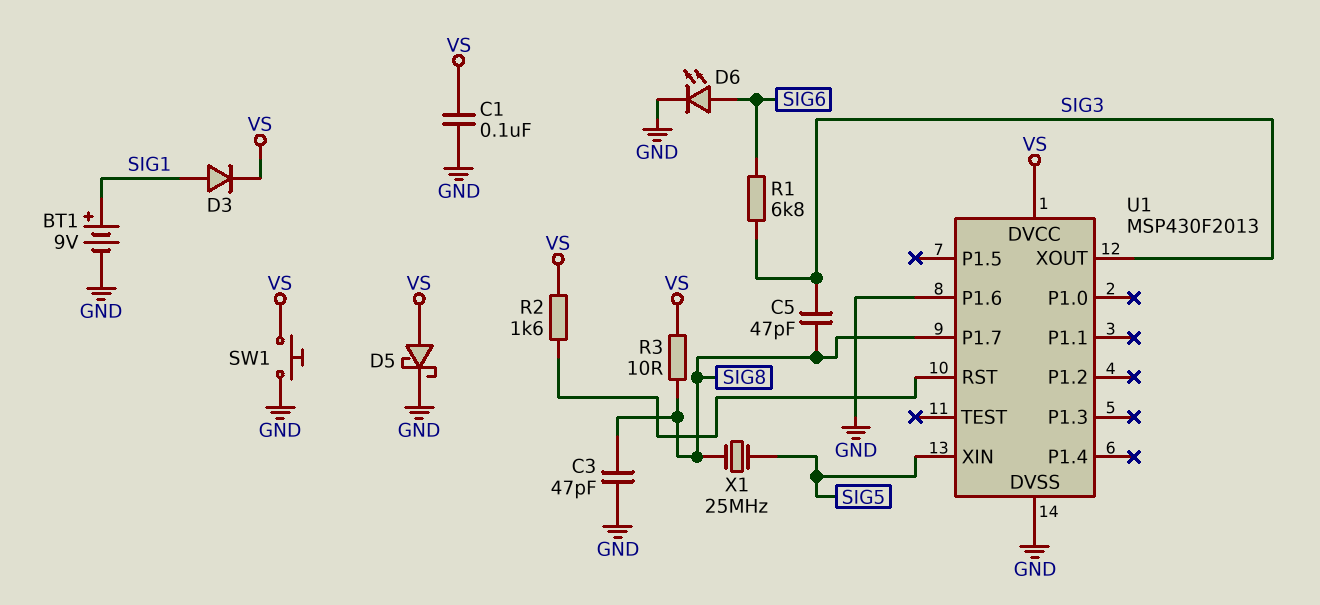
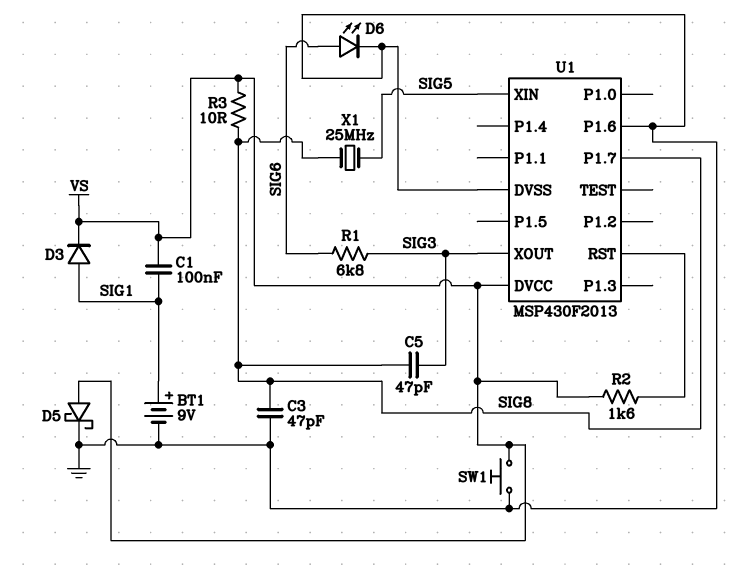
C1: 100nF (GND, VS) -> 100nF (SIG1, VS)

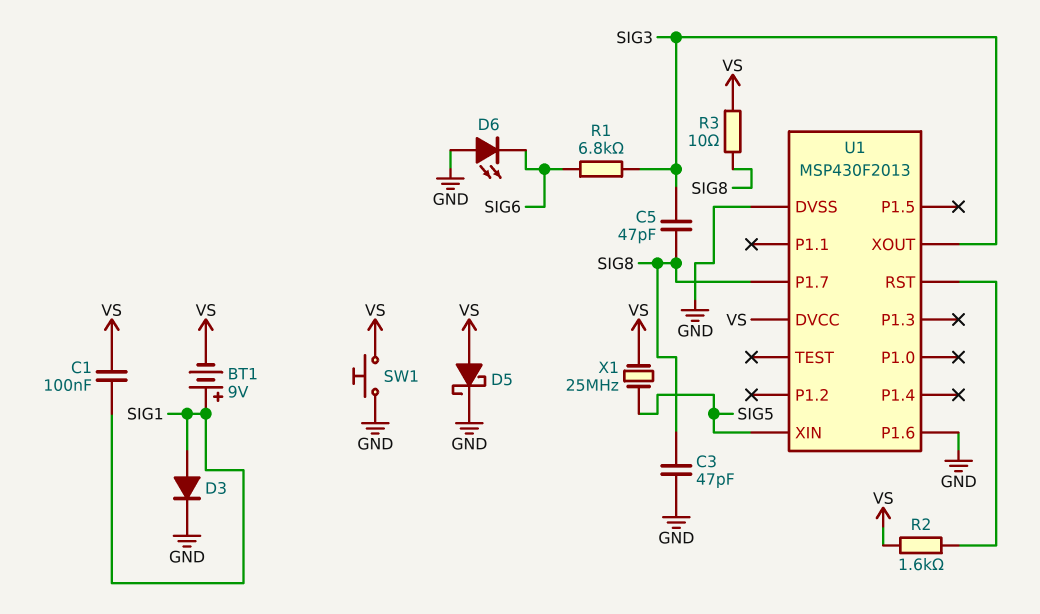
BT1: 9V (plus SIG1, minus GND) -> 9V (plus SIG1, minus VS)
D3: diode (A SIG1, K VS) -> diode (A SIG1, K GND)
D6: LED (A SIG6, K GND) -> LED (A GND, K SIG6)
X1: 25MHz (SIG5, SIG8) -> 25MHz (SIG5, VS)

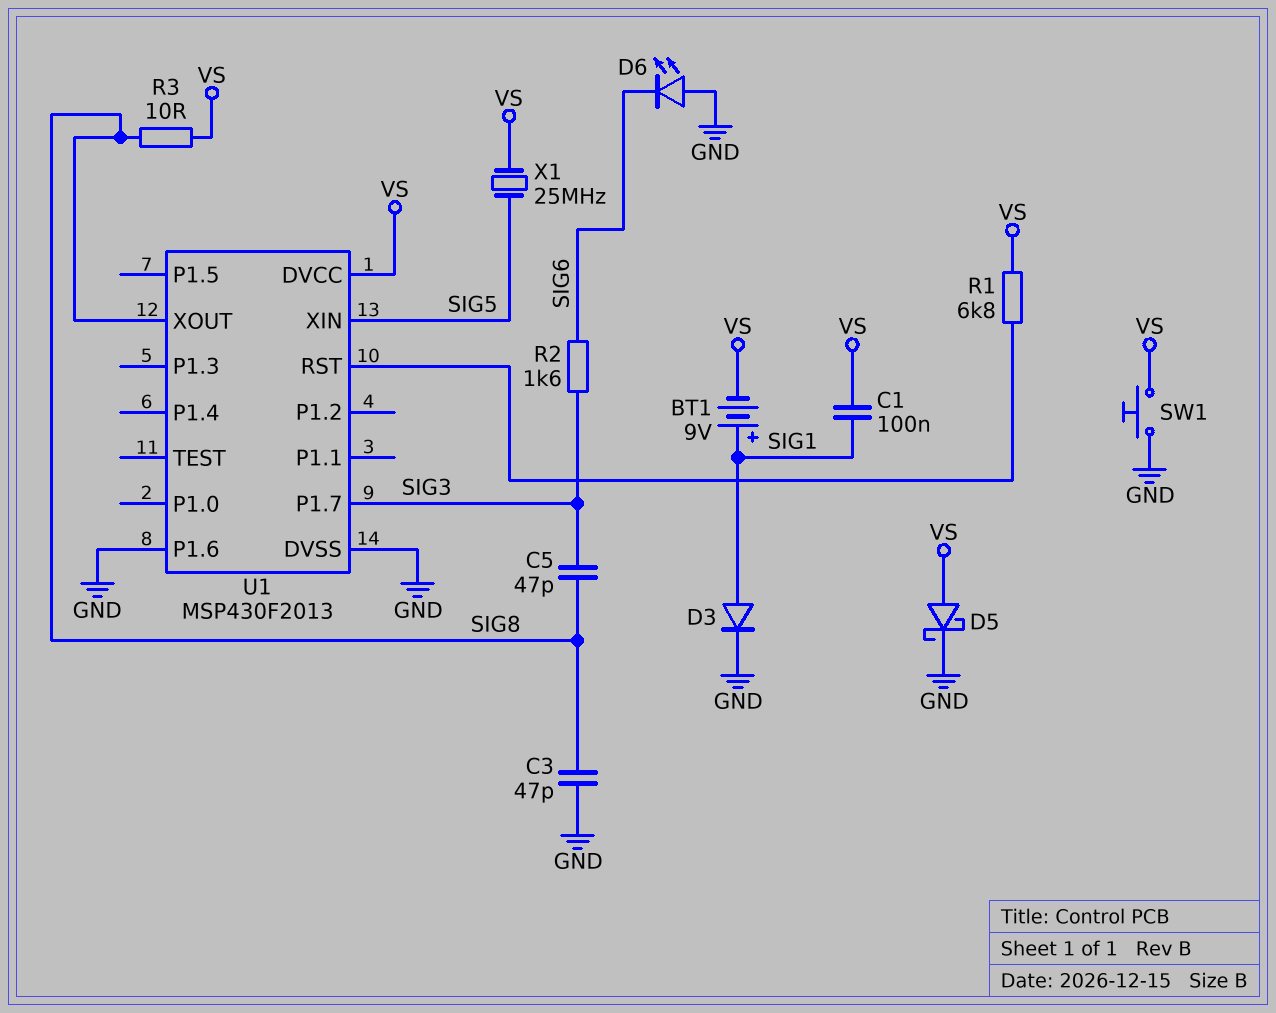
R1: 6.8k (SIG3, SIG6) -> 6.8k (U1/RST, VS)
R2: 1.6k (U1/RST, VS) -> 1.6k (SIG3, SIG6)
U1 pin P1.7: SIG8 -> SIG3
U1 pin XOUT: SIG3 -> SIG8

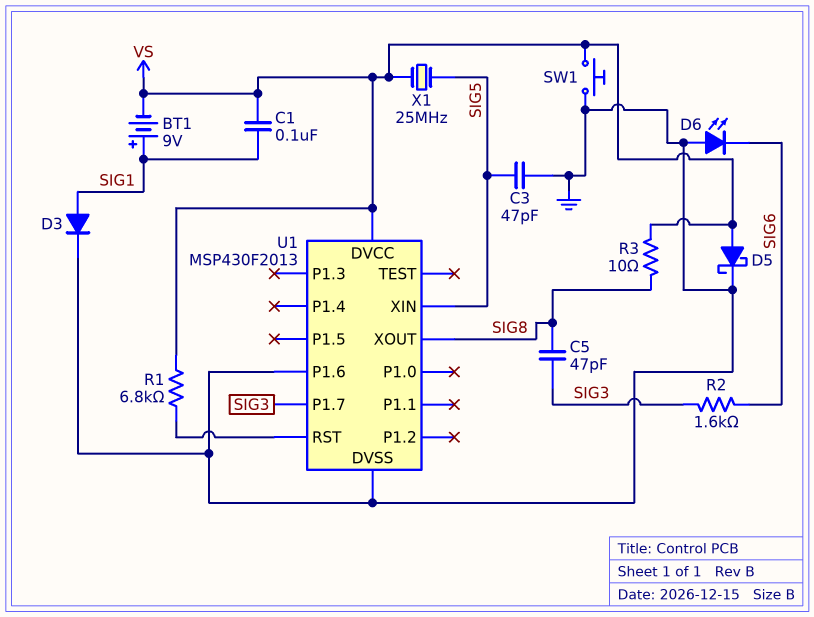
C3: 47pF (GND, SIG8) -> 47pF (GND, SIG5)

